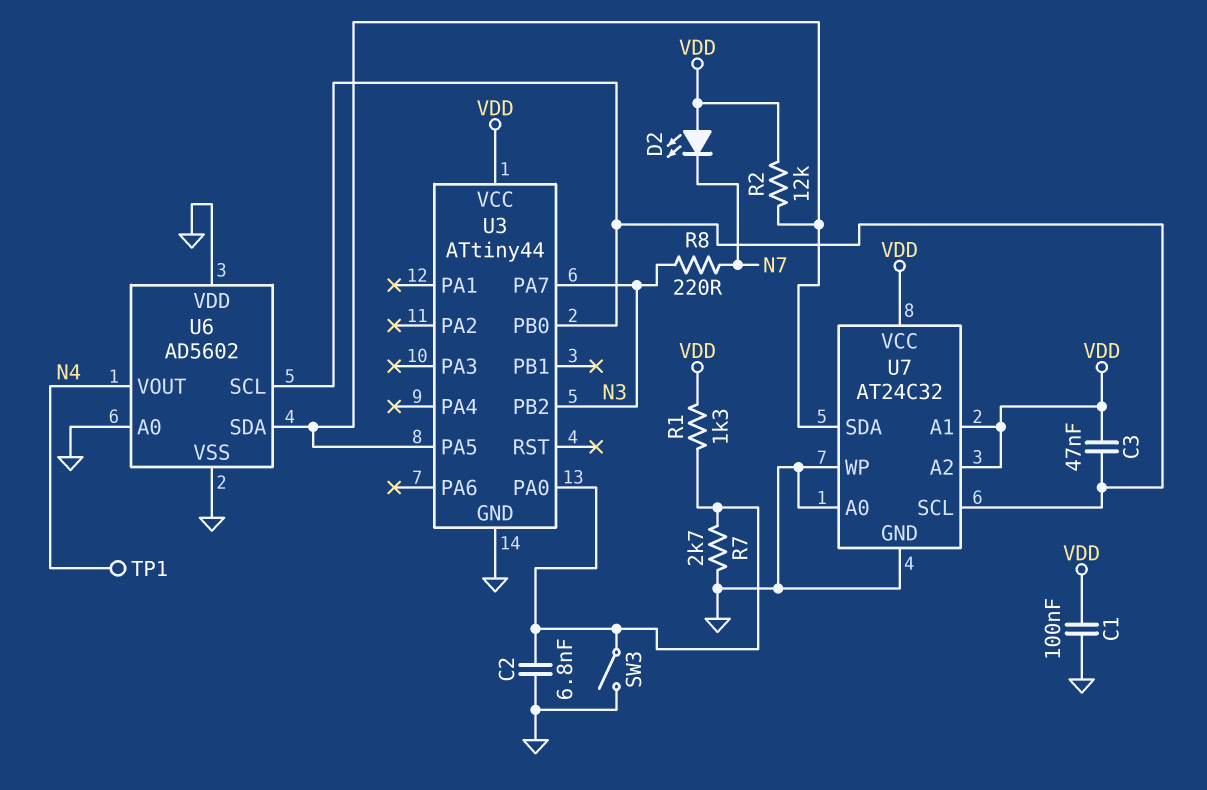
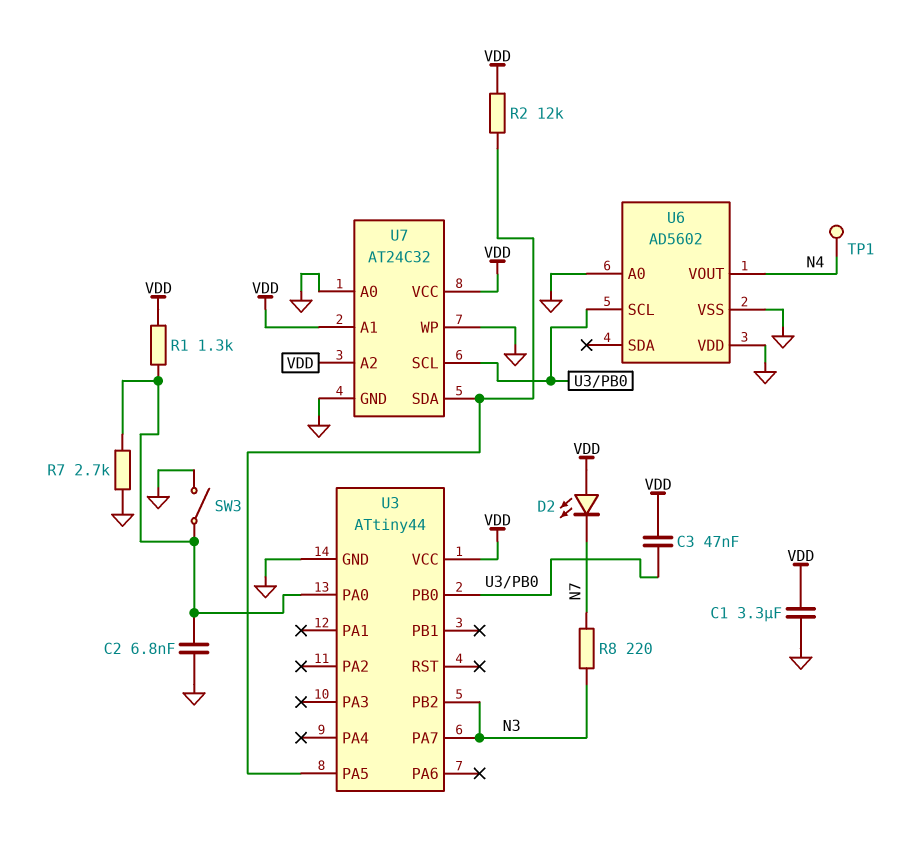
C1: 100nF (GND, VDD) -> 3.3uF (GND, VDD)
U6 pin SDA: U3/PA5 -> none

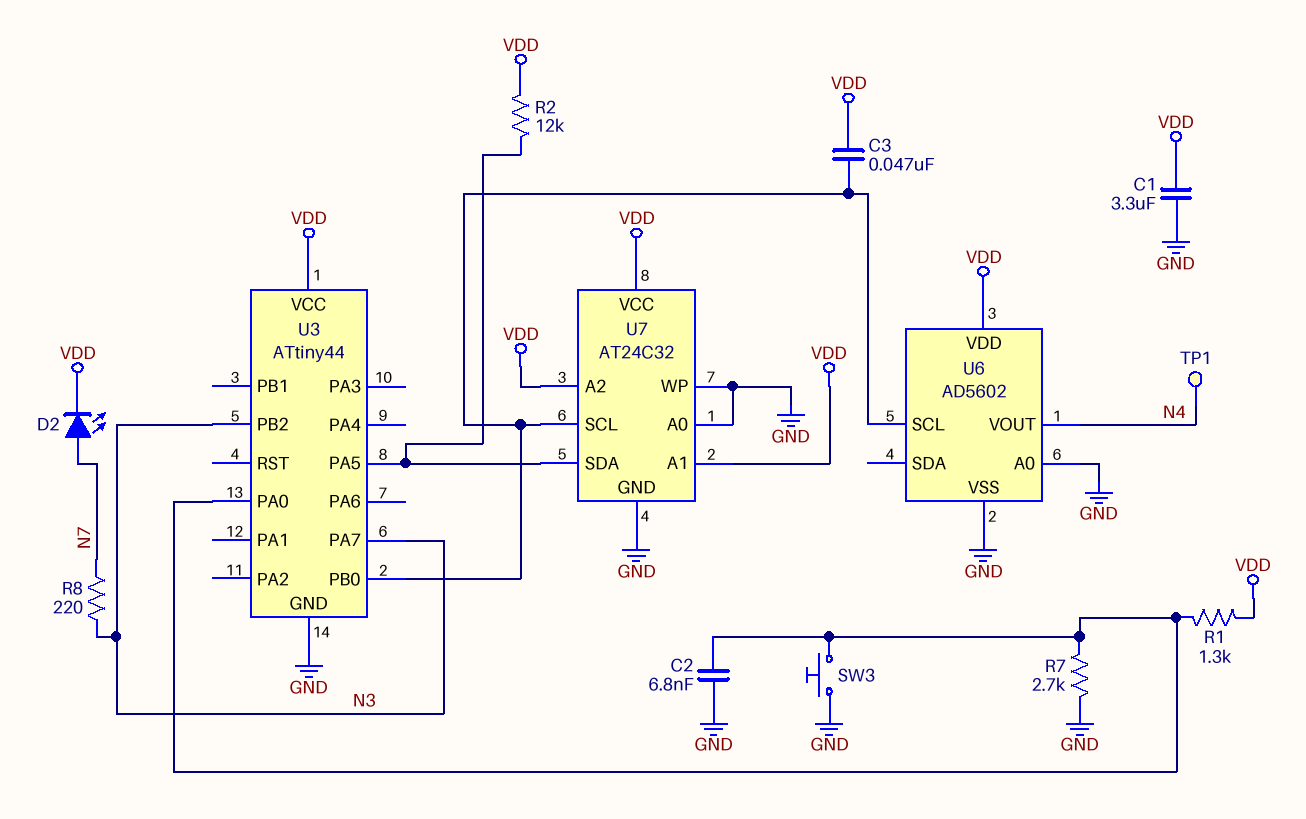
D2: LED (A VDD, K N7) -> LED (A N7, K VDD)
SW3: switch (GND, U3/PA0) -> button (GND, U3/PA0)
U6 pin VDD: GND -> VDD

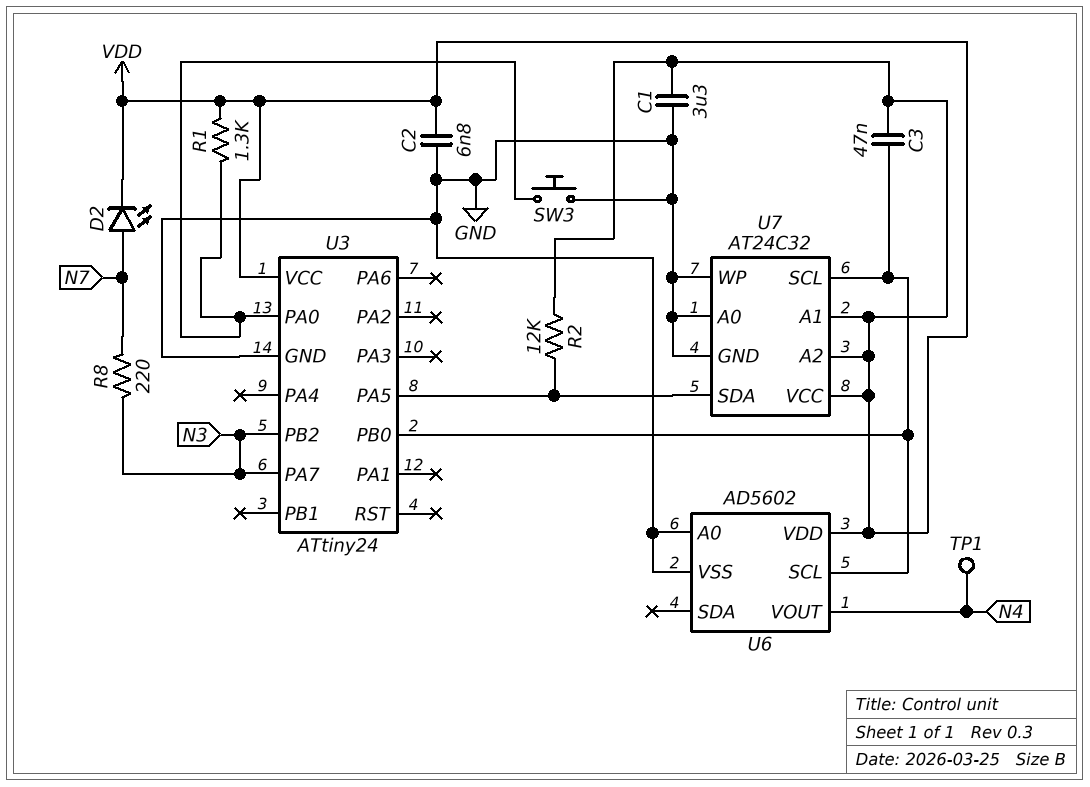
C2: 6.8nF (GND, U3/PA0) -> 6.8nF (GND, VDD)
R7: 2.7k (GND, U3/PA0) -> none
U3: ATtiny44 -> ATtiny24

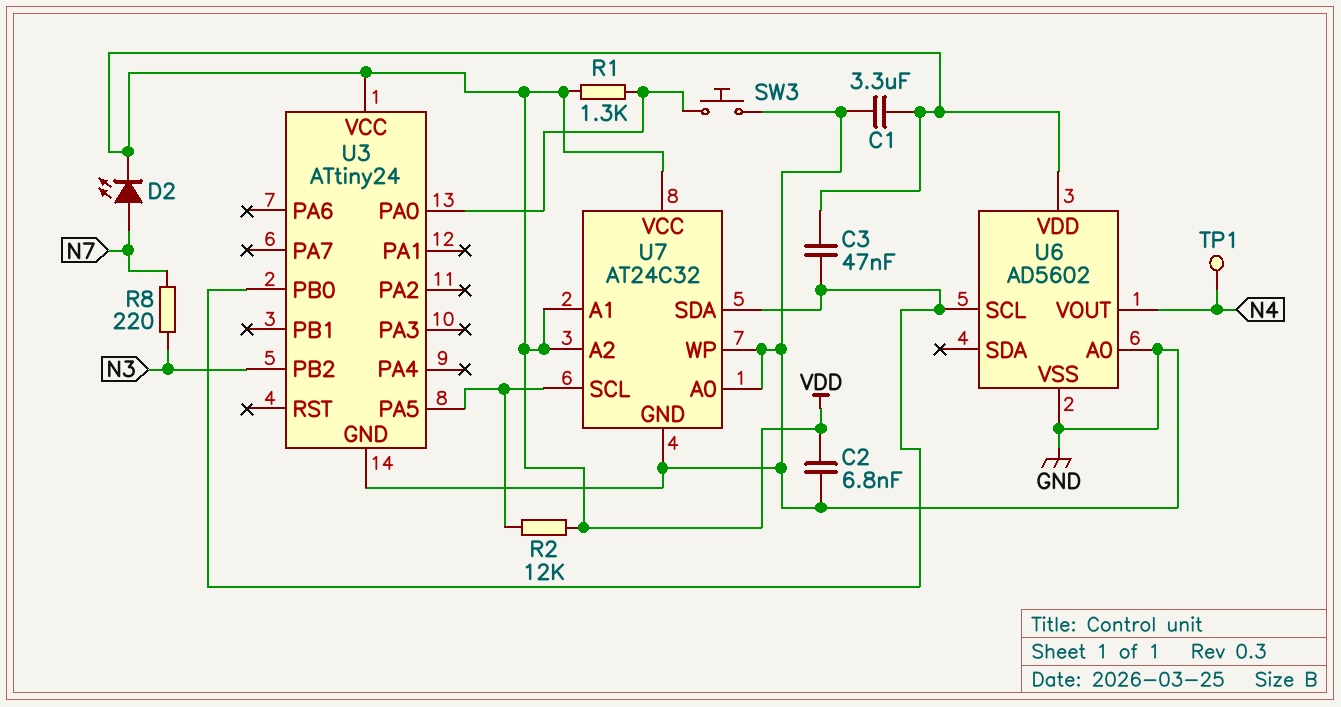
U3 pin PA7: N3 -> none
U7 pin SCL: U3/PB0 -> U3/PA5
U7 pin SDA: U3/PA5 -> U3/PB0

